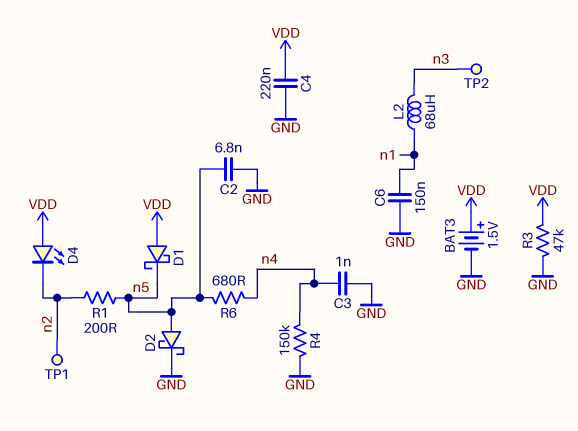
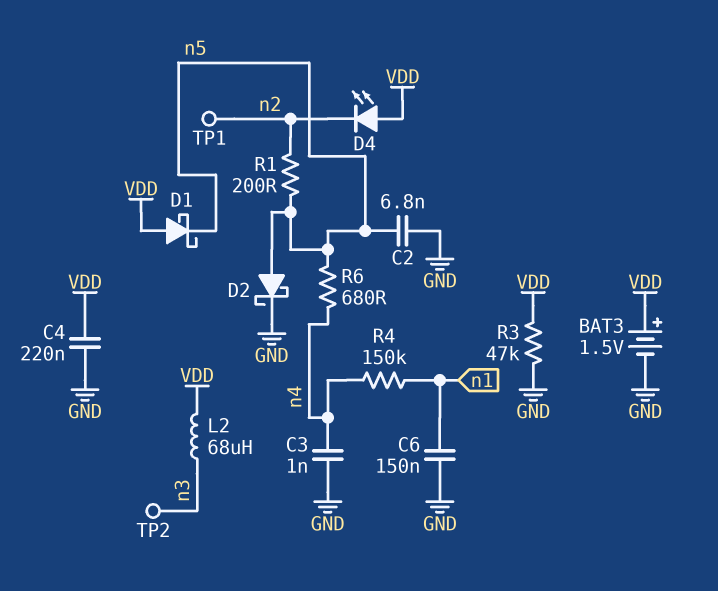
L2: 68uH (n1, n3) -> 68uH (VDD, n3)
R4: 150k (GND, n4) -> 150k (n1, n4)

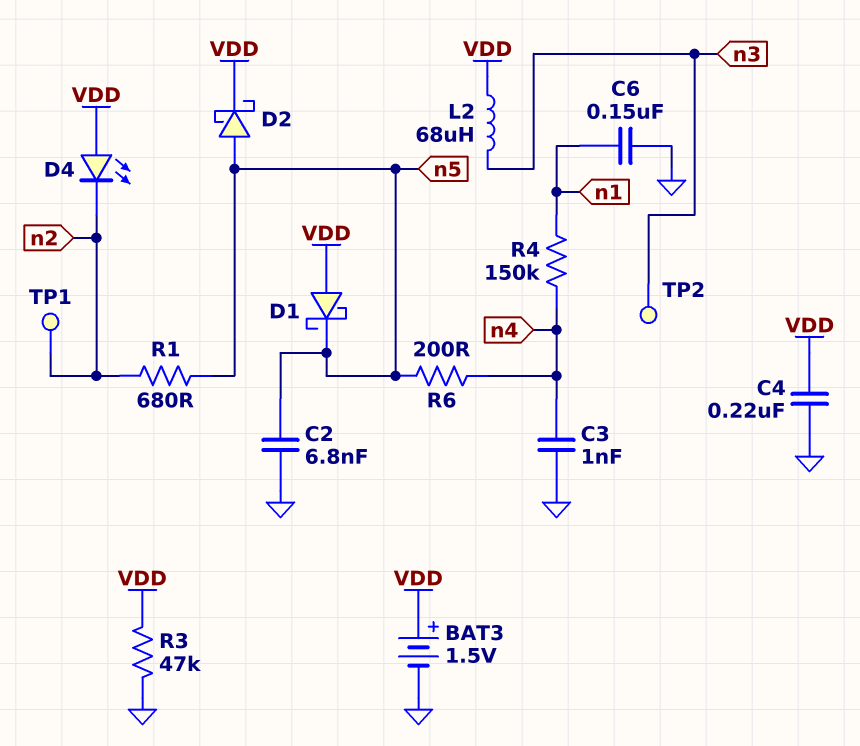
D2: schottky (A n5, K GND) -> schottky (A n5, K VDD)
R1: 200 (n2, n5) -> 680 (n2, n5)
R6: 680 (n4, n5) -> 200 (n4, n5)

